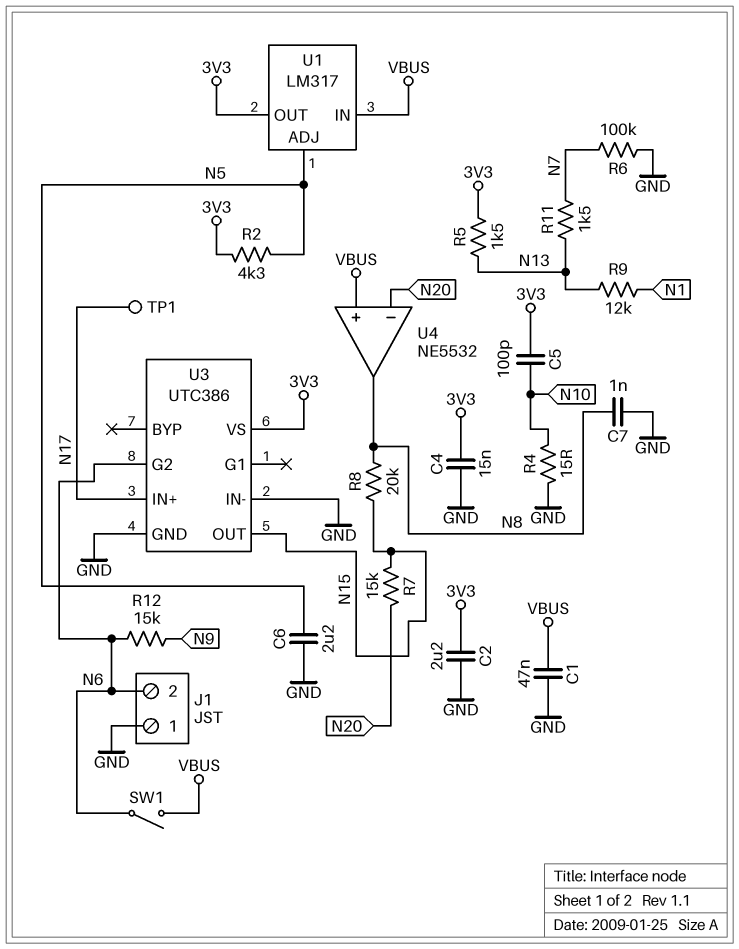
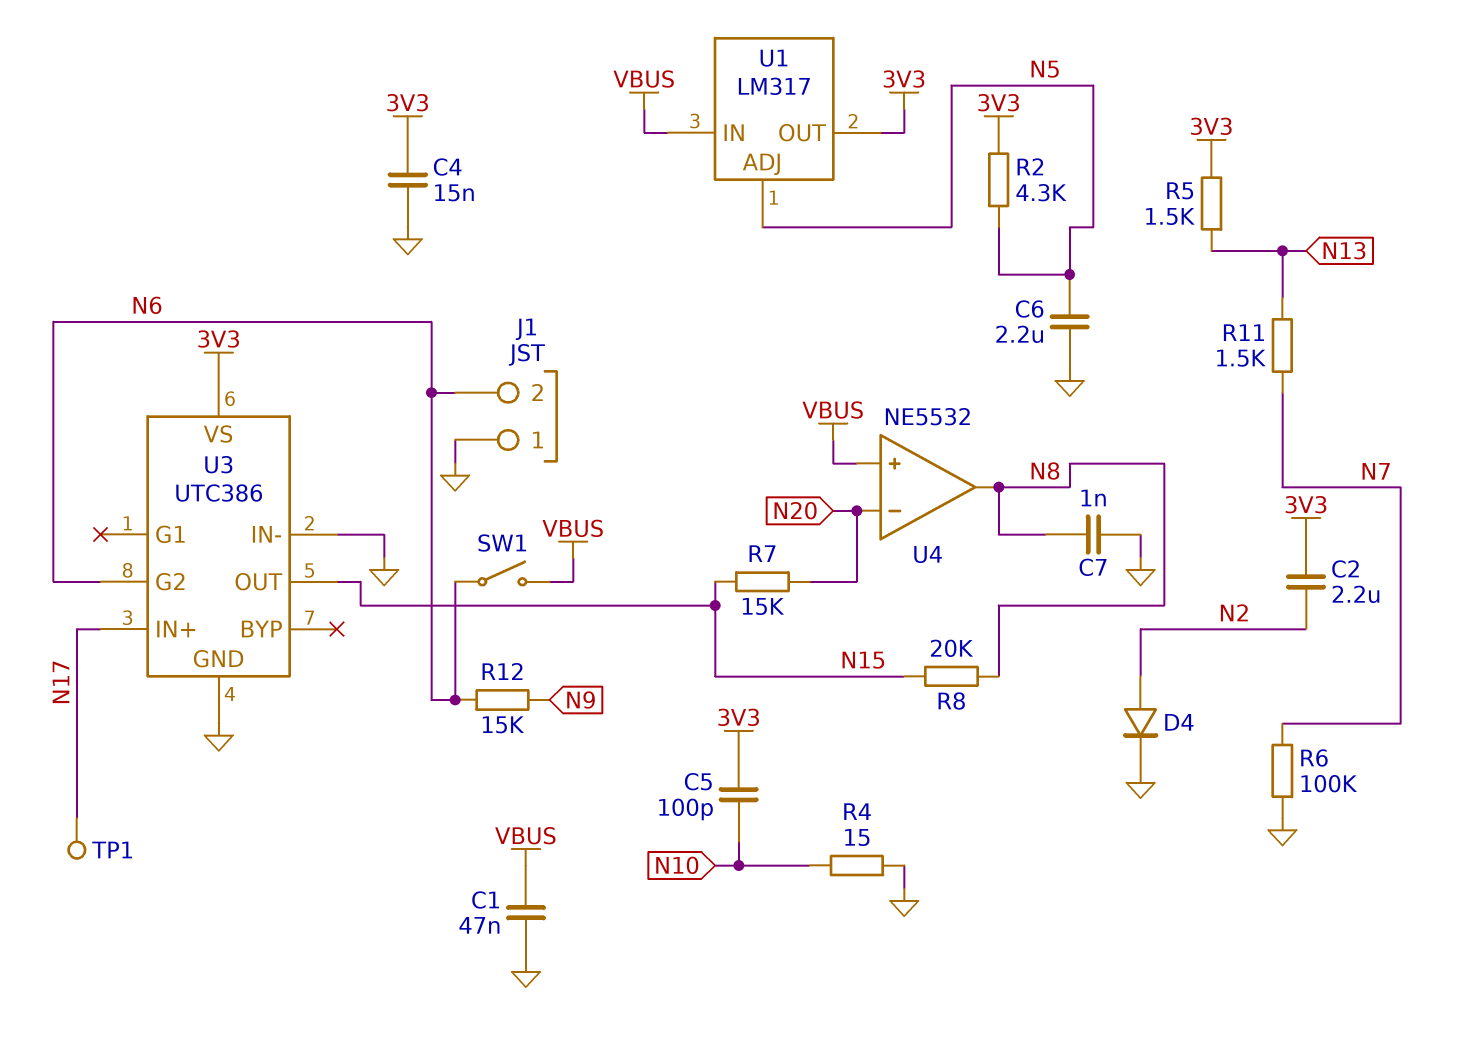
C2: 2.2uF (3V3, GND) -> 2.2uF (3V3, N2)
D4: none -> diode (A N2, K GND)
R9: 12k (N1, N13) -> none

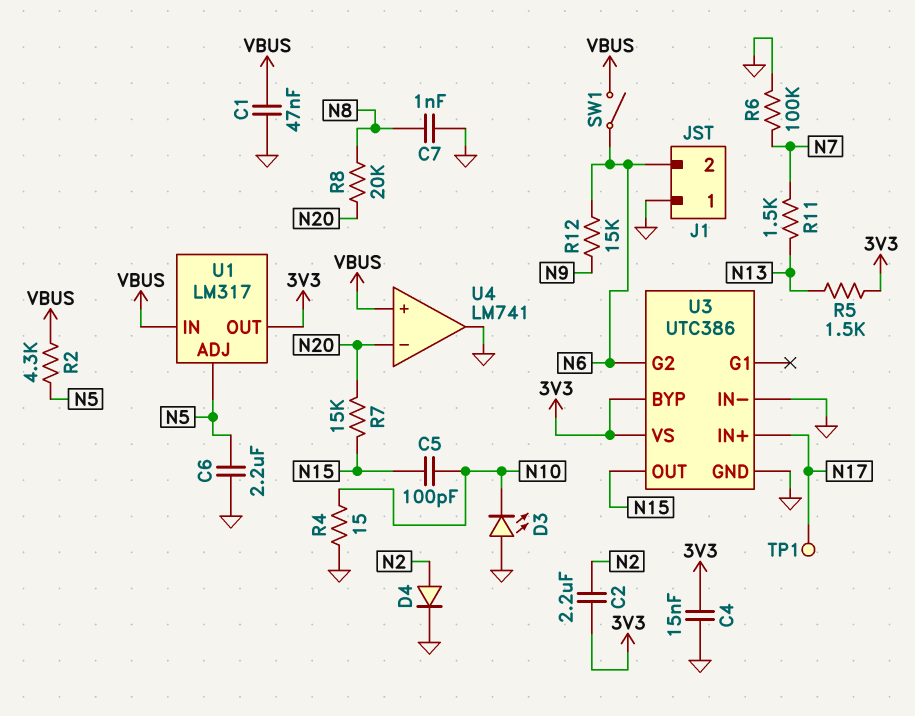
C5: 100pF (3V3, N10) -> 100pF (N10, N15)
D3: none -> LED (A GND, K N10)
R2: 4.3k (3V3, N5) -> 4.3k (N5, VBUS)
R8: 20k (N8, N15) -> 20k (N8, N20)
U3 pin BYP: none -> 3V3
U4: NE5532 -> LM741
U4 pin out: N8 -> GND

